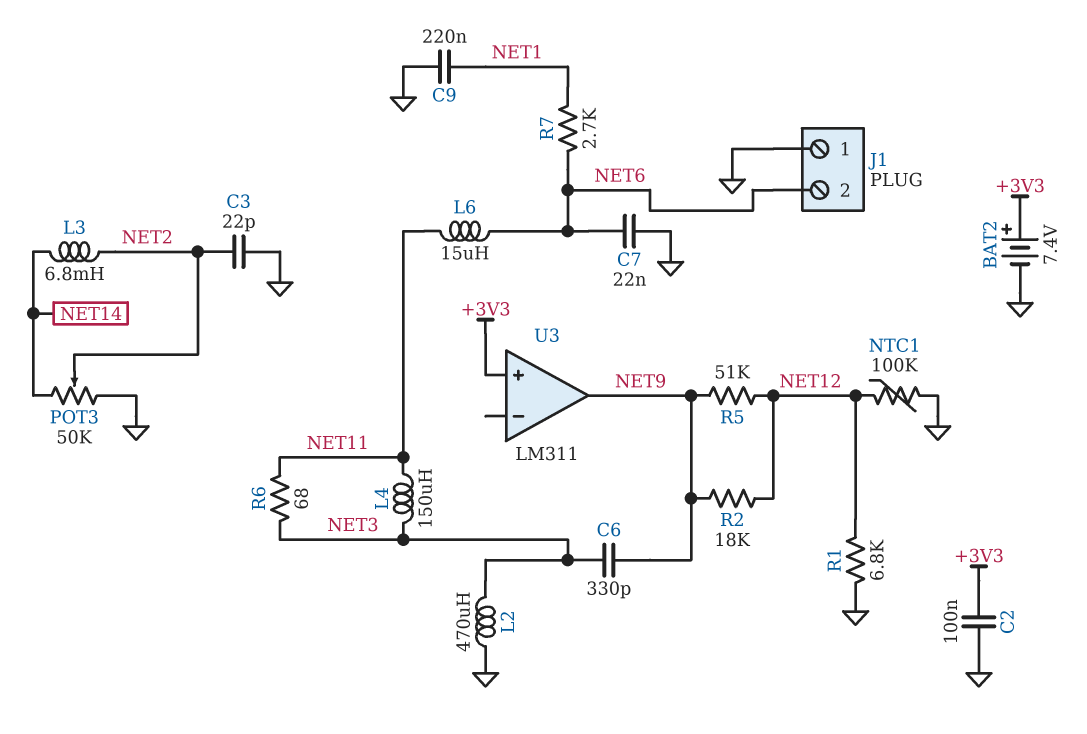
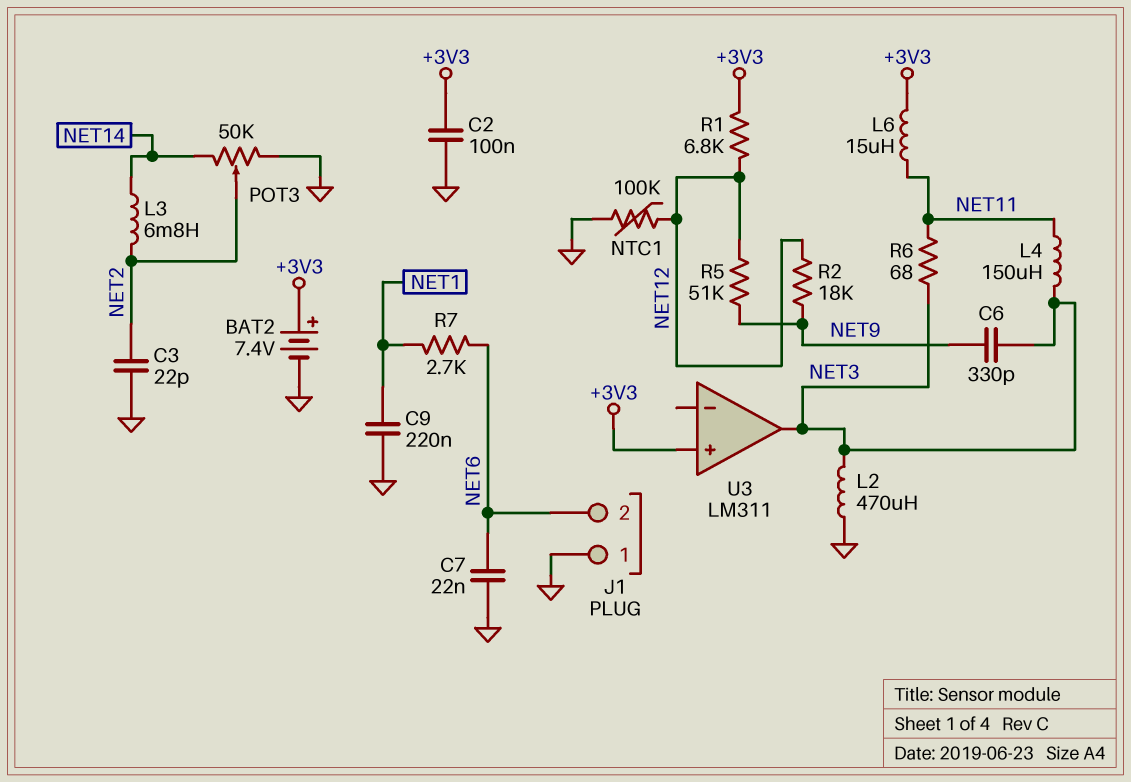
L6: 15uH (NET6, NET11) -> 15uH (+3V3, NET11)
R1: 6.8k (GND, NET12) -> 6.8k (+3V3, NET12)
U3 pin out: NET9 -> NET3

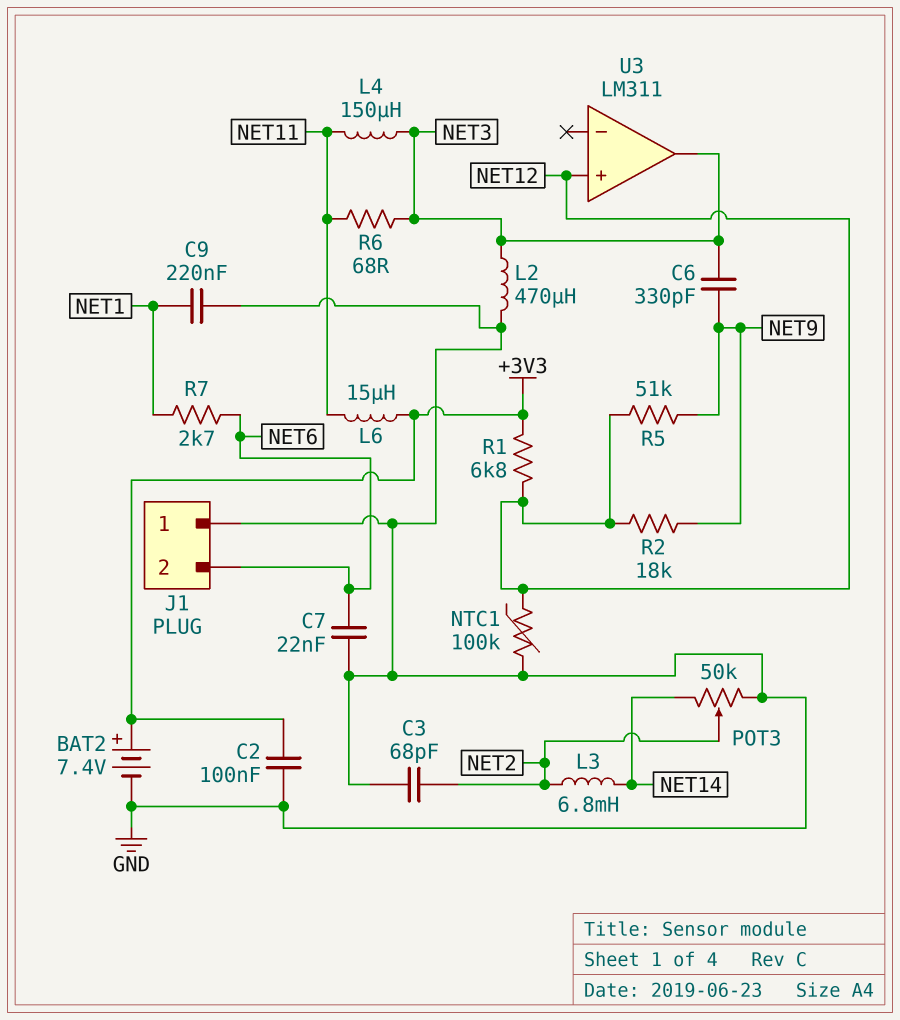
C3: 22pF (GND, NET2) -> 68pF (GND, NET2)
U3 pin in+: +3V3 -> NET12

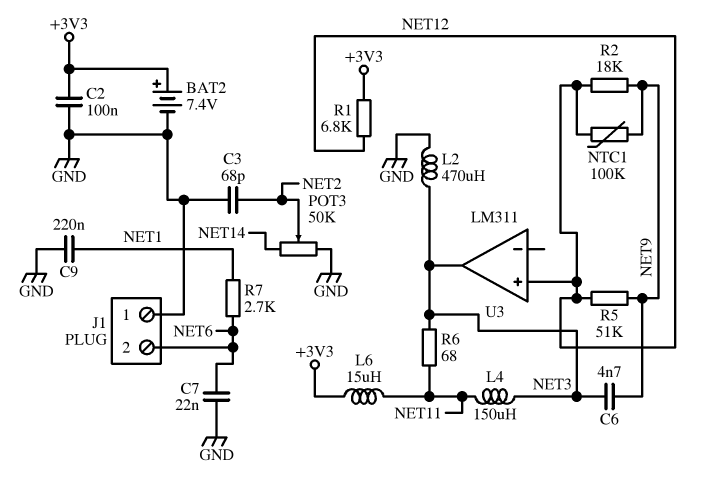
C6: 330pF (NET3, NET9) -> 4.7nF (NET3, NET9)
L3: 6.8mH (NET2, NET14) -> none
NTC1: 100k (GND, NET12) -> 100k (NET9, NET12)

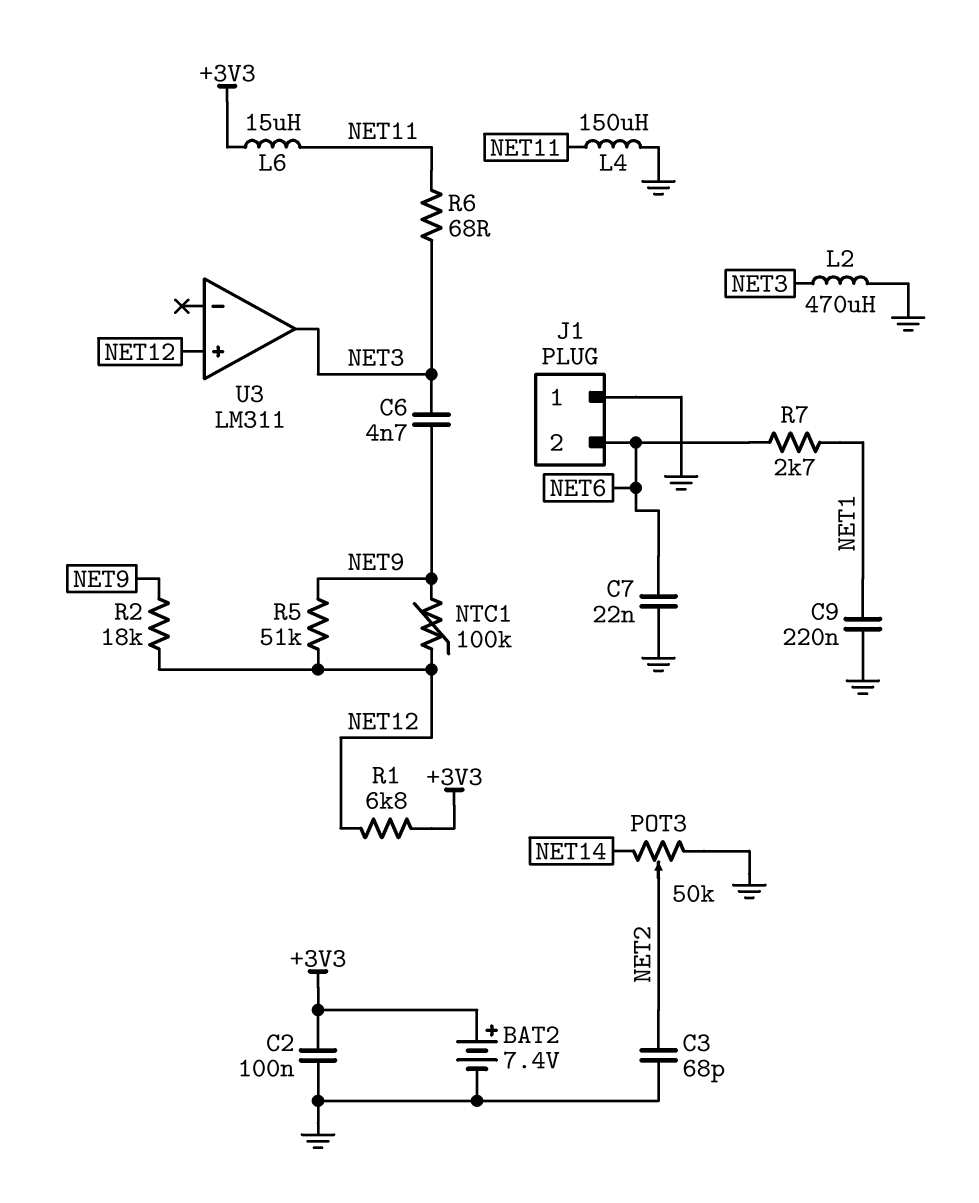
L4: 150uH (NET3, NET11) -> 150uH (GND, NET11)

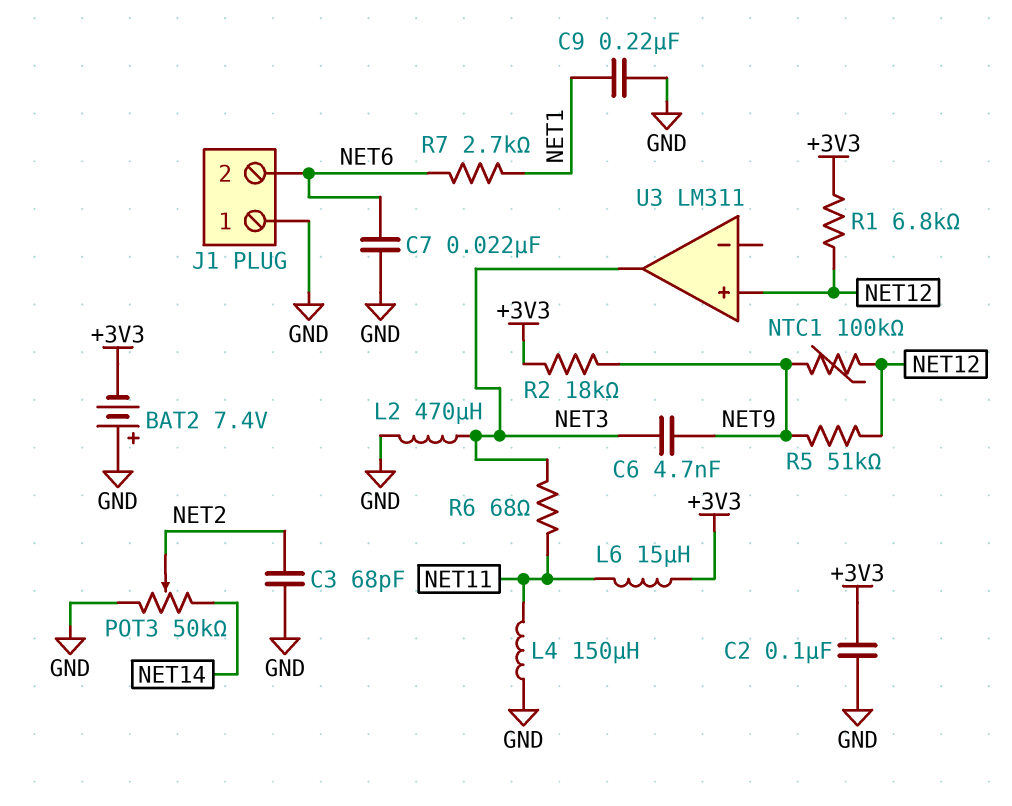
BAT2: 7.4V (plus +3V3, minus GND) -> 7.4V (plus GND, minus +3V3)
R2: 18k (NET9, NET12) -> 18k (+3V3, NET9)

